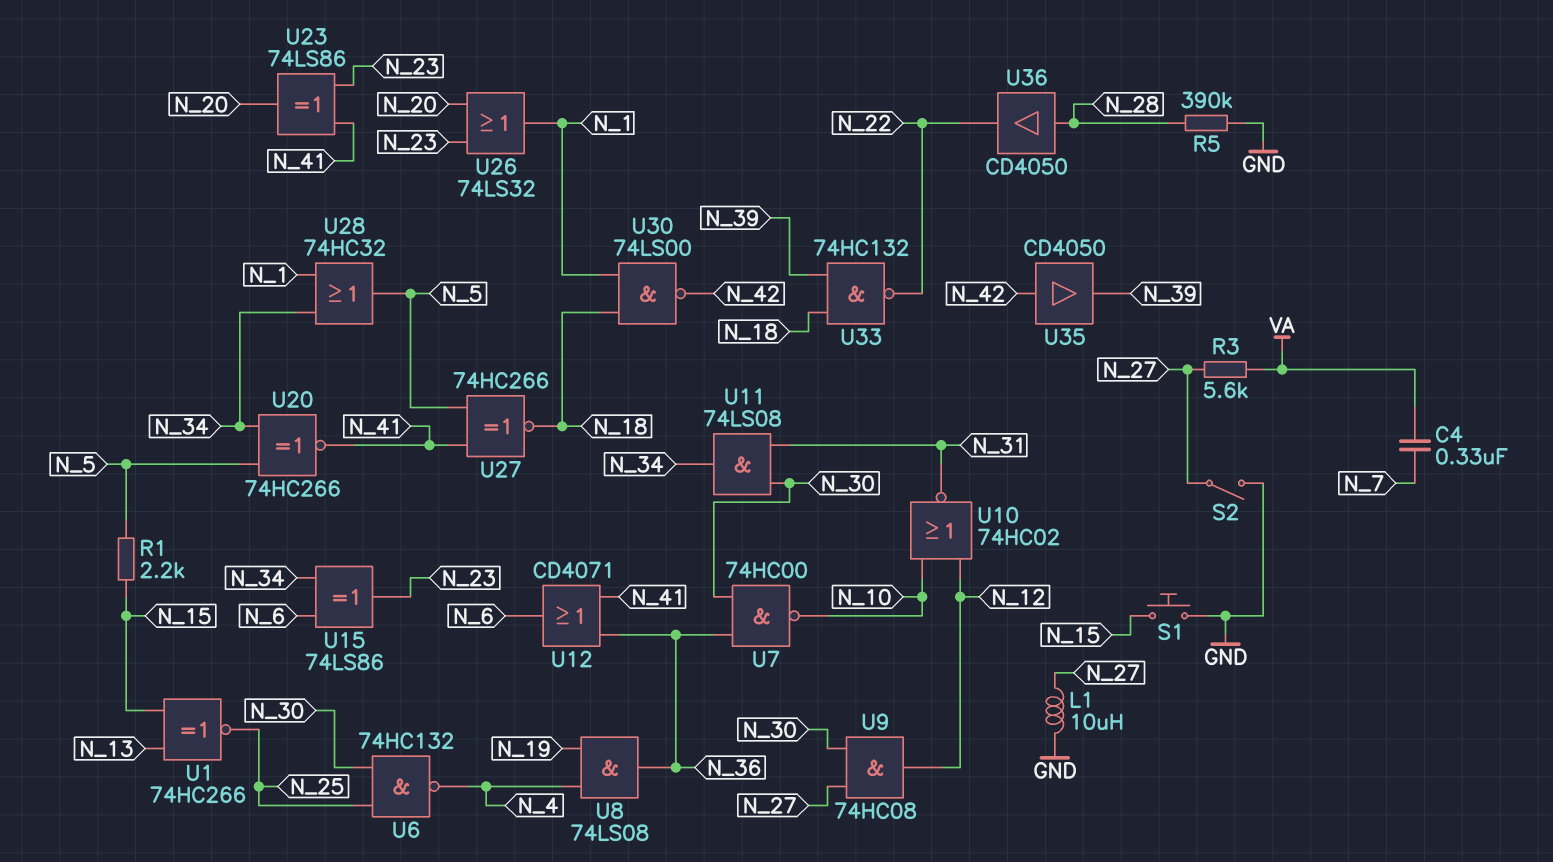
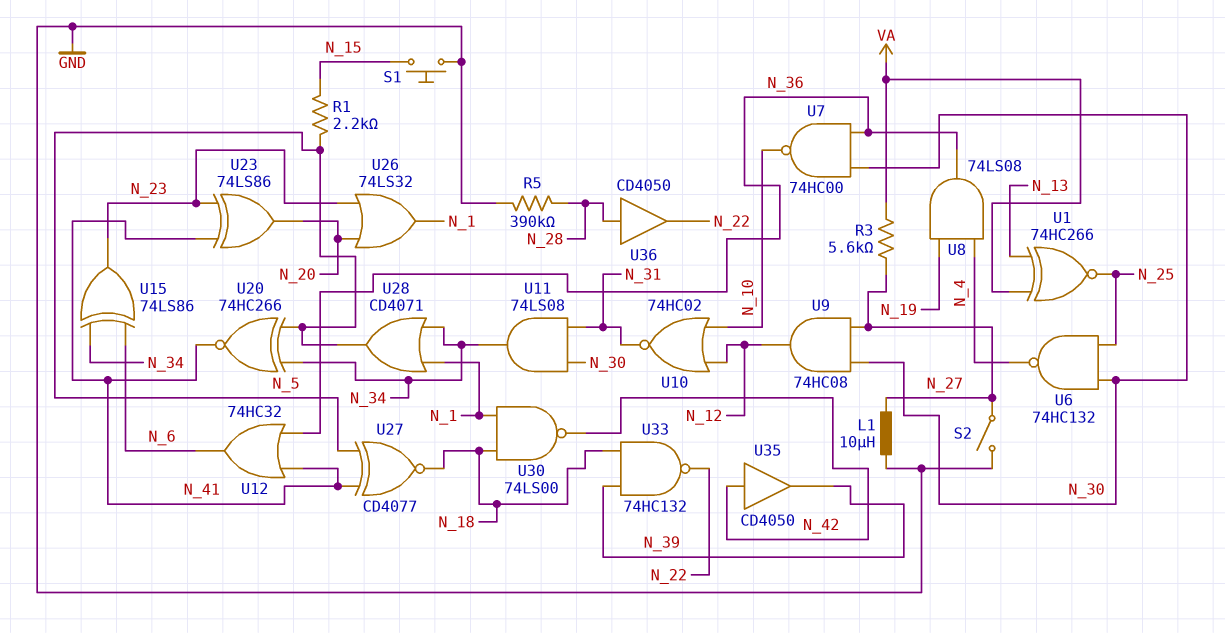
C4: 330nF (N_7, VA) -> none
U1: XNOR 74HC266 (in N_13, in N_15, out N_25) -> XNOR 74HC266 (in N_13, in VA, out N_25)
U12: OR CD4071 (in N_36, in N_41, out N_6) -> OR 74HC32 (in N_36, in N_41, out N_6)
U27: XNOR 74HC266 (in N_5, in N_41, out N_18) -> XNOR CD4077 (in N_5, in N_41, out N_18)
U28: OR 74HC32 (in N_1, in N_34, out N_5) -> OR CD4071 (in N_1, in N_34, out N_5)

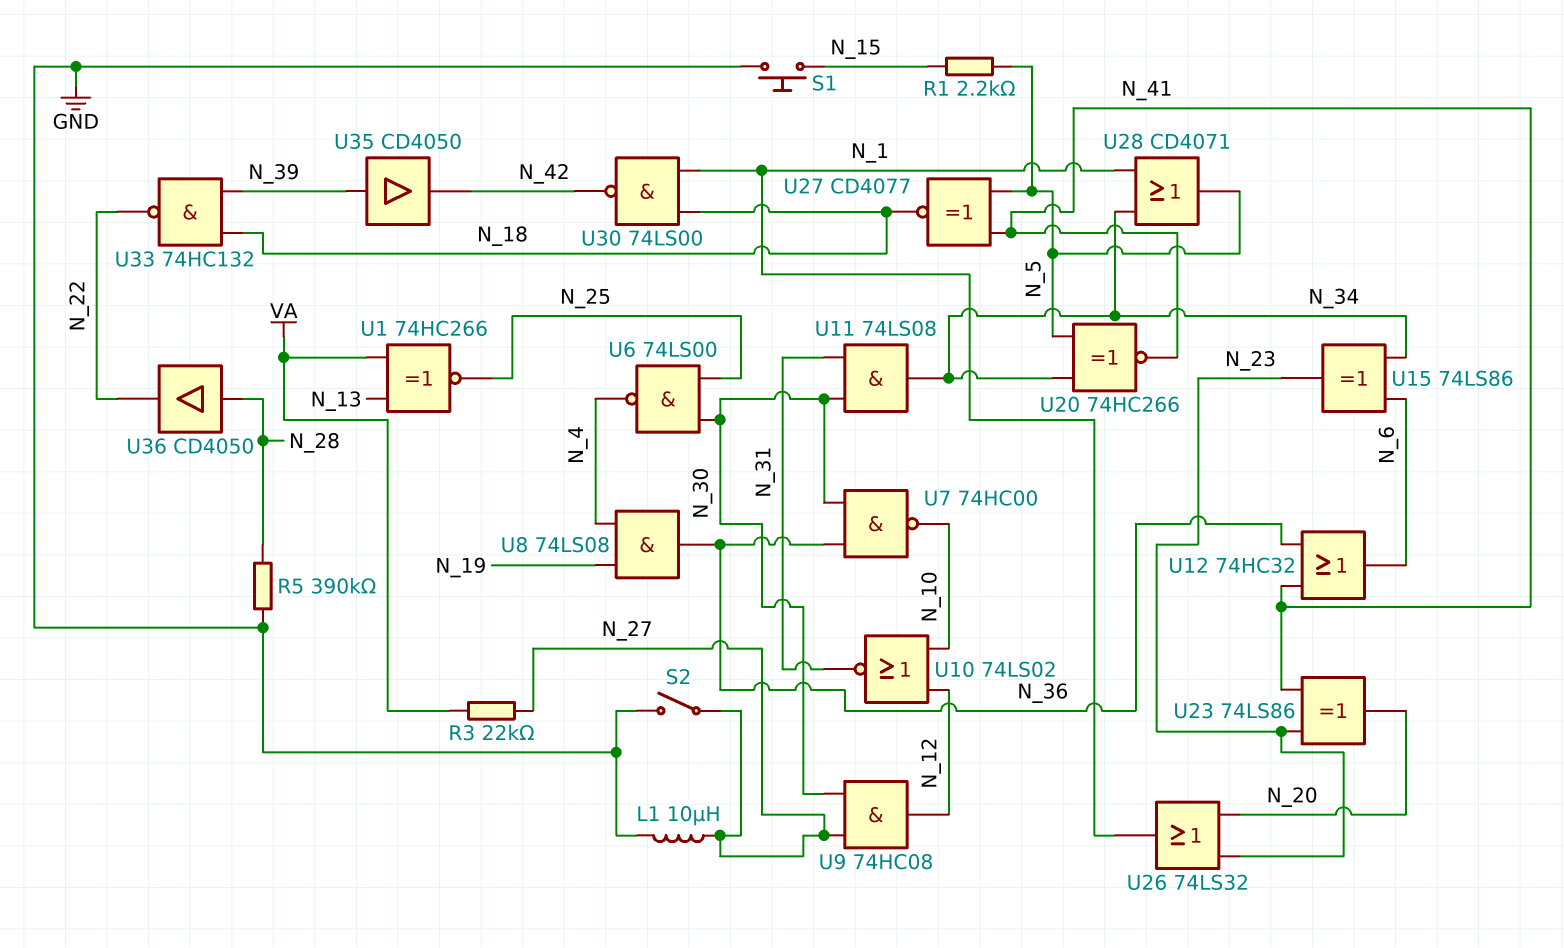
R3: 5.6k (N_27, VA) -> 22k (N_27, VA)
U6: NAND 74HC132 (in N_25, in N_30, out N_4) -> NAND 74LS00 (in N_25, in N_30, out N_4)
U10: NOR 74HC02 (in N_10, in N_12, out N_31) -> NOR 74LS02 (in N_10, in N_12, out N_31)
U35: buffer CD4050 (in N_42, out N_39) -> buffer CD4050 (in N_39, out N_42)

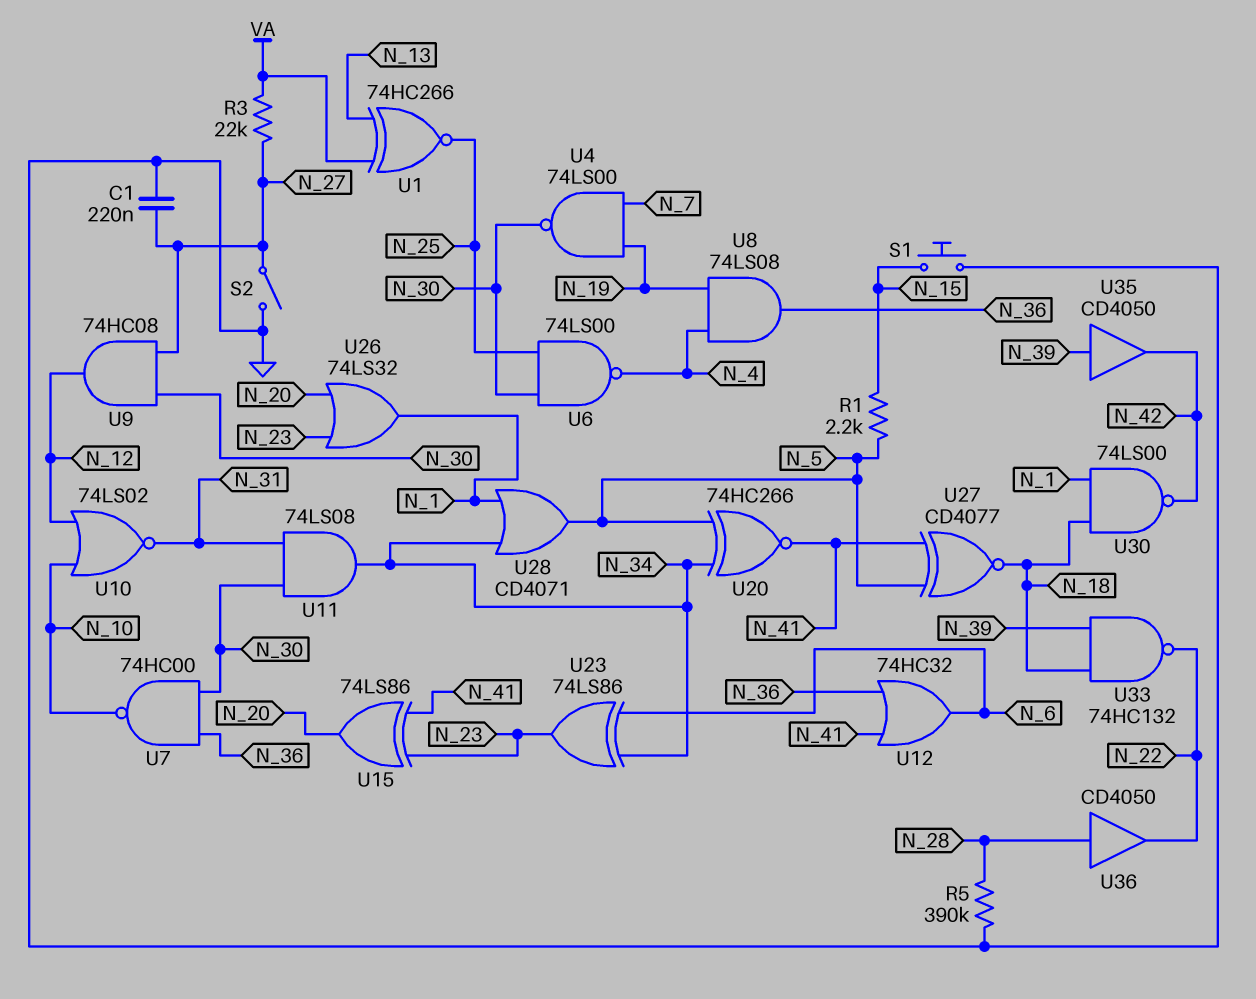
C1: none -> 220nF (GND, N_27)
L1: 10uH (GND, N_27) -> none
U4: none -> NAND 74LS00 (in N_7, in N_19, out N_30)
U15: XOR 74LS86 (in N_6, in N_34, out N_23) -> XOR 74LS86 (in N_23, in N_41, out N_20)
U23: XOR 74LS86 (in N_23, in N_41, out N_20) -> XOR 74LS86 (in N_6, in N_34, out N_23)

